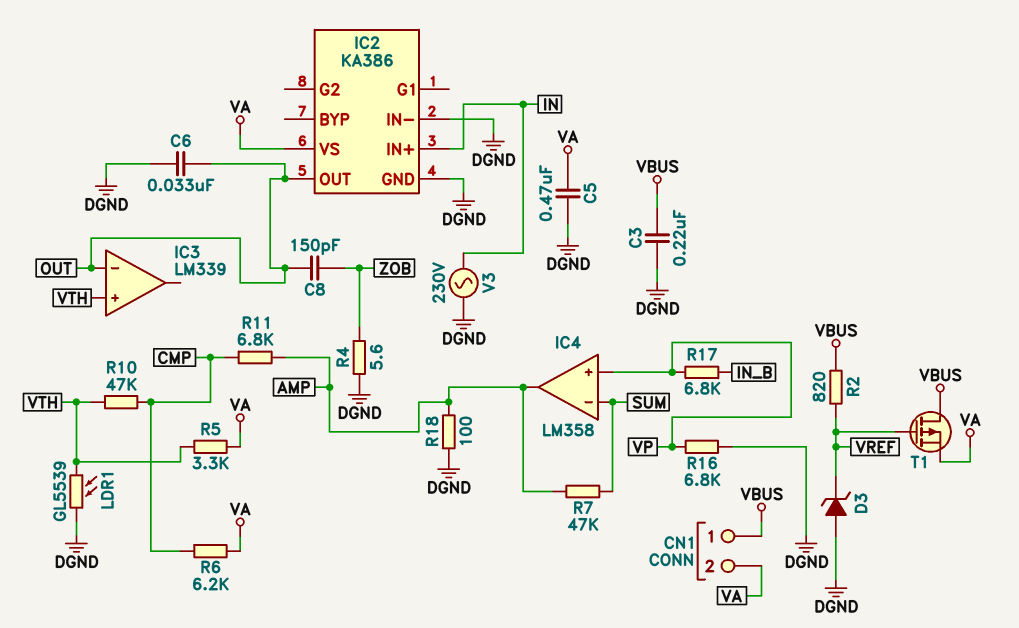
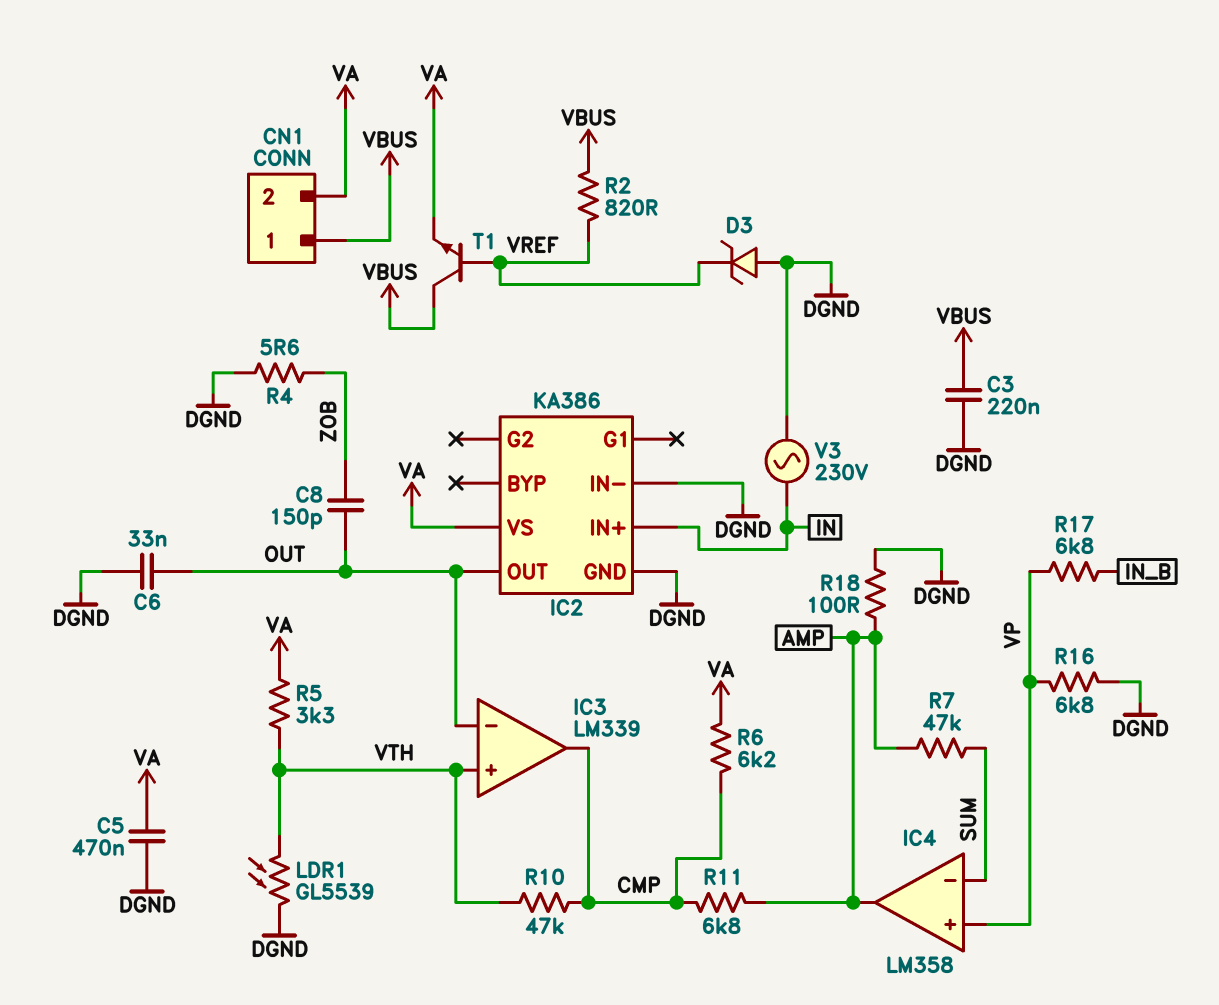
IC3 pin out: none -> CMP
T1: PMOS (G VREF, D VBUS, S VA) -> NPN (B VREF, C VBUS, E VA)

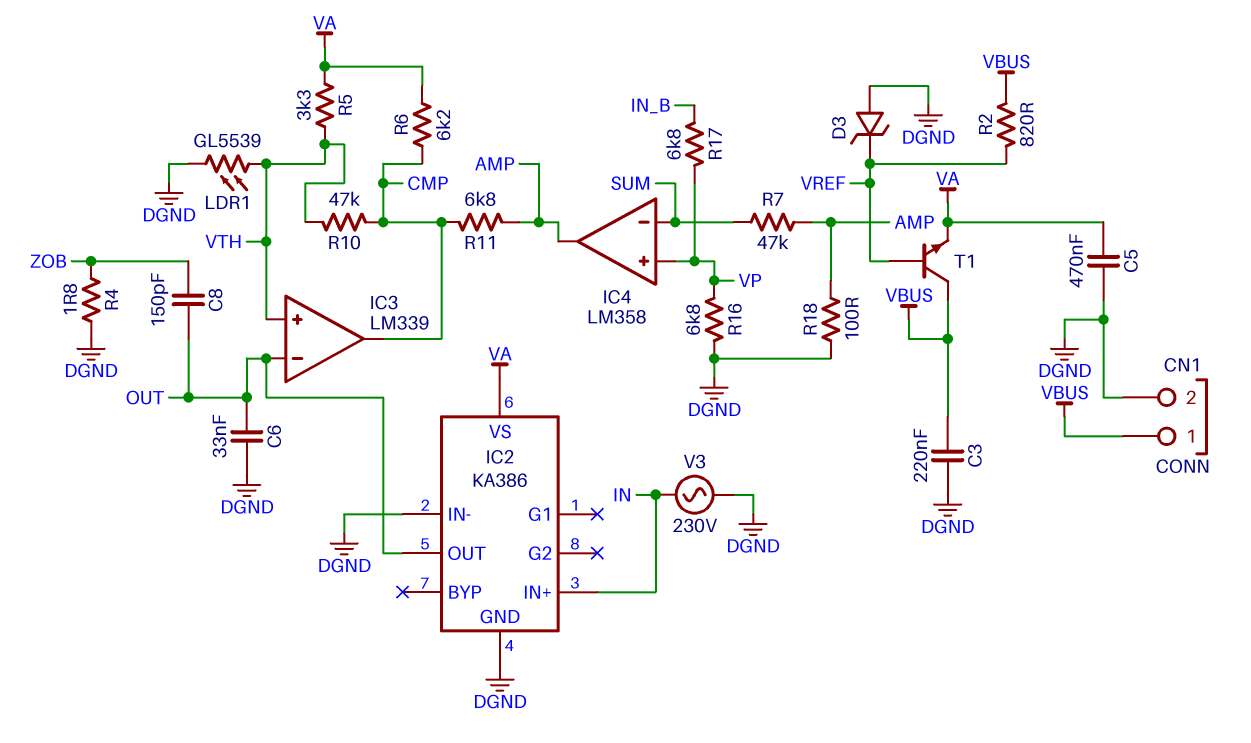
CN1 pin 2: VA -> DGND
R4: 5.6 (DGND, ZOB) -> 1.8 (DGND, ZOB)

